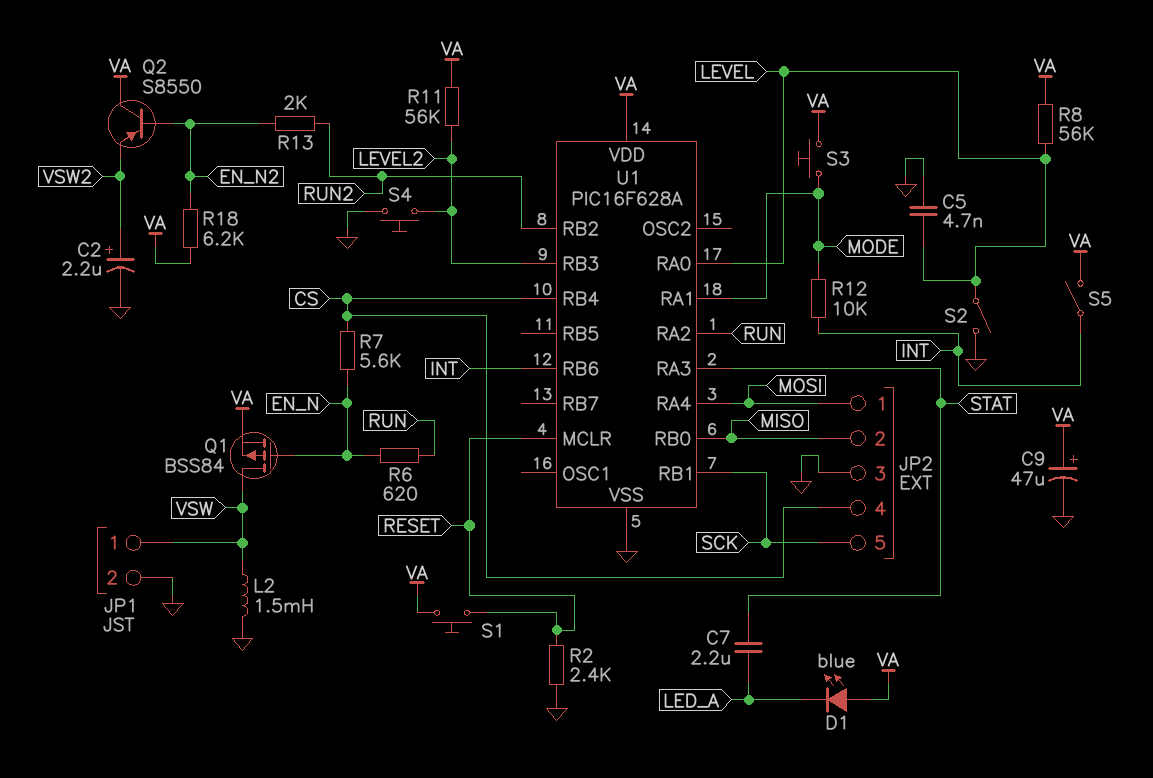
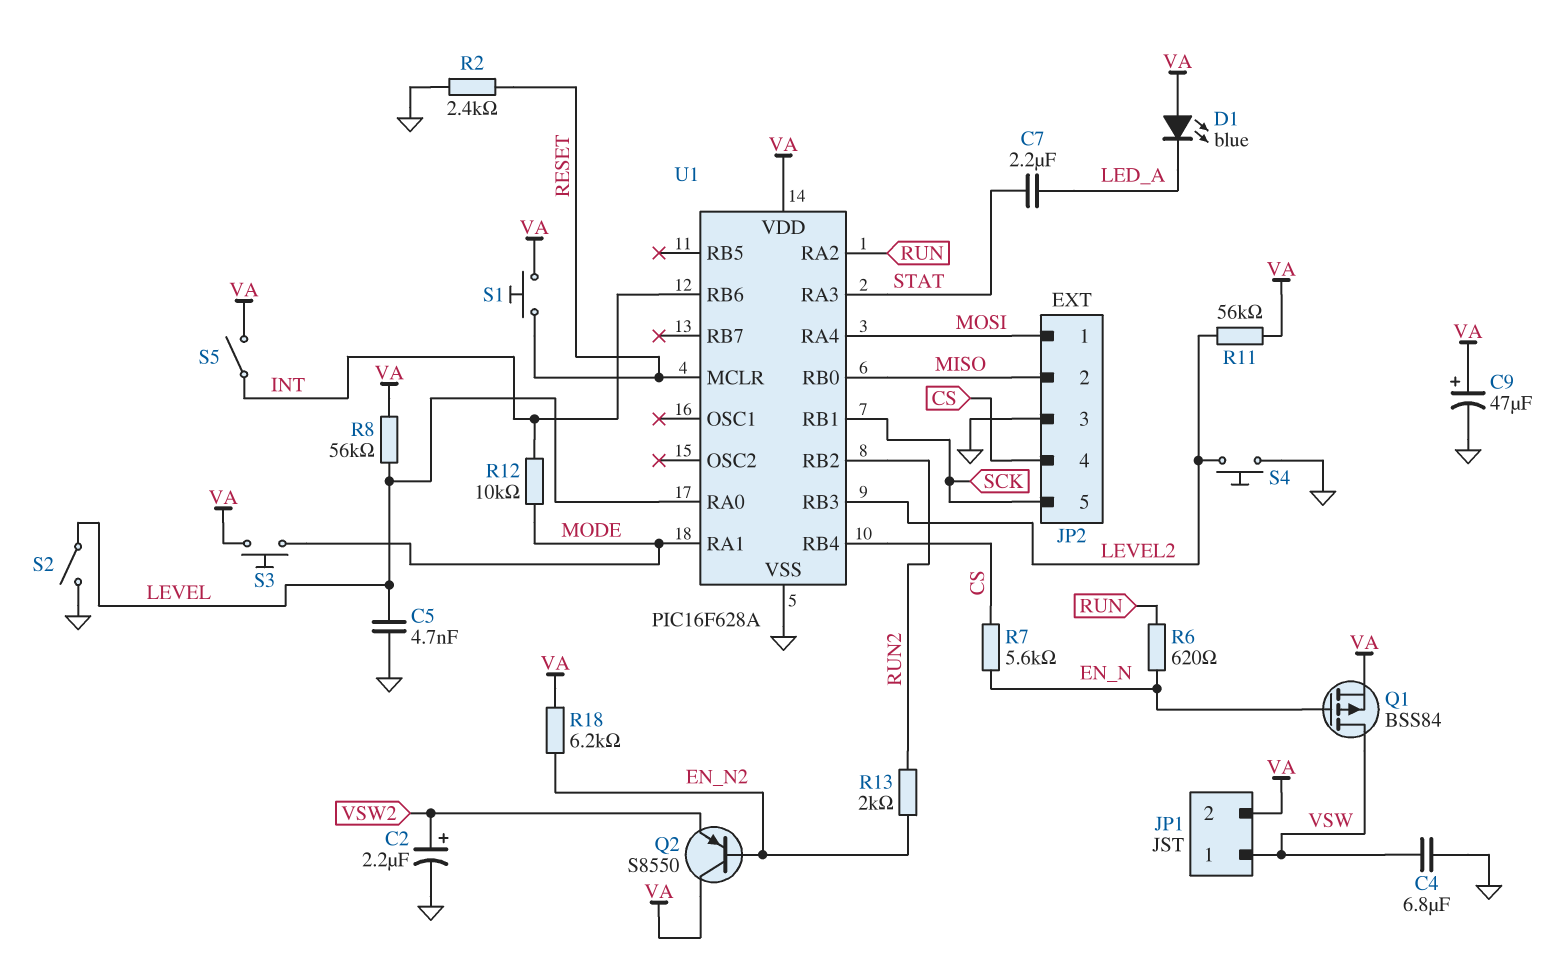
C4: none -> 6.8uF (GND, VSW)
JP1 pin 2: GND -> VA
L2: 1.5mH (GND, VSW) -> none

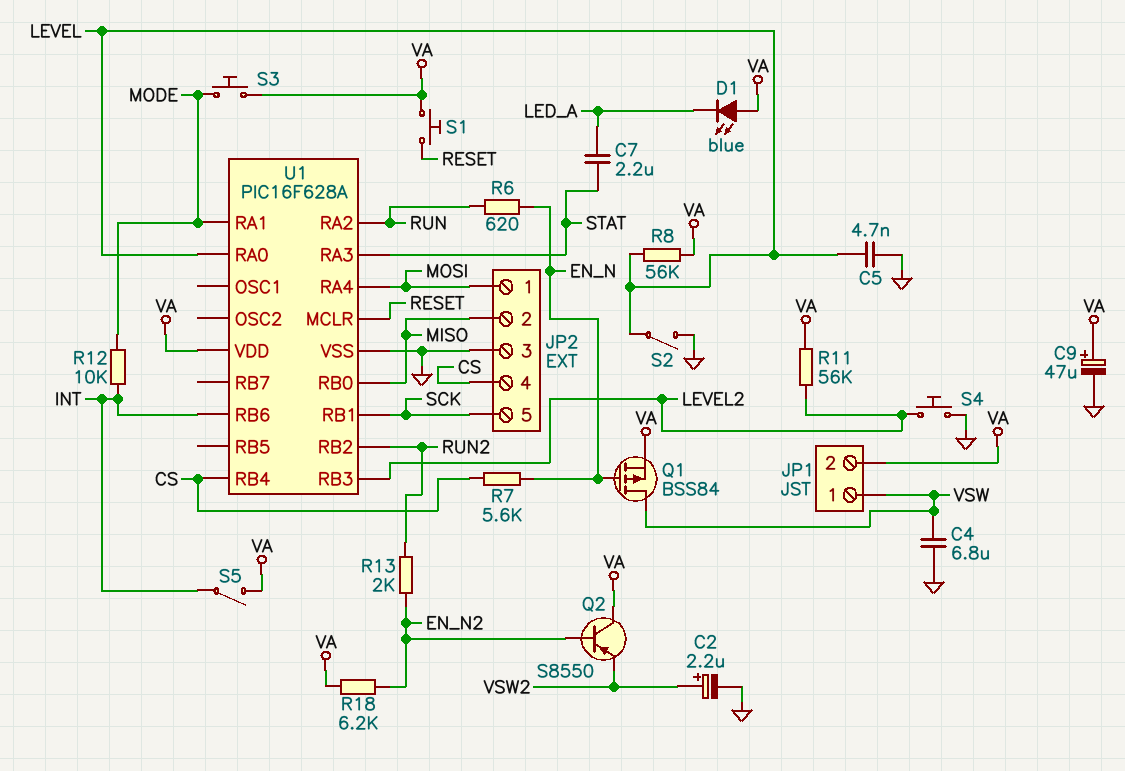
R2: 2.4k (GND, RESET) -> none

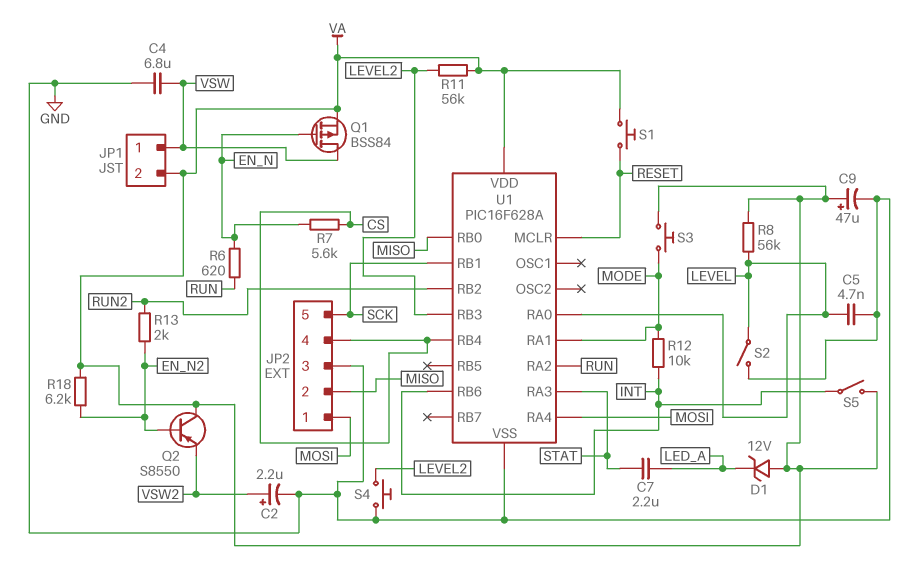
D1: LED blue (A VA, K LED_A) -> zener 12V (A VA, K LED_A)

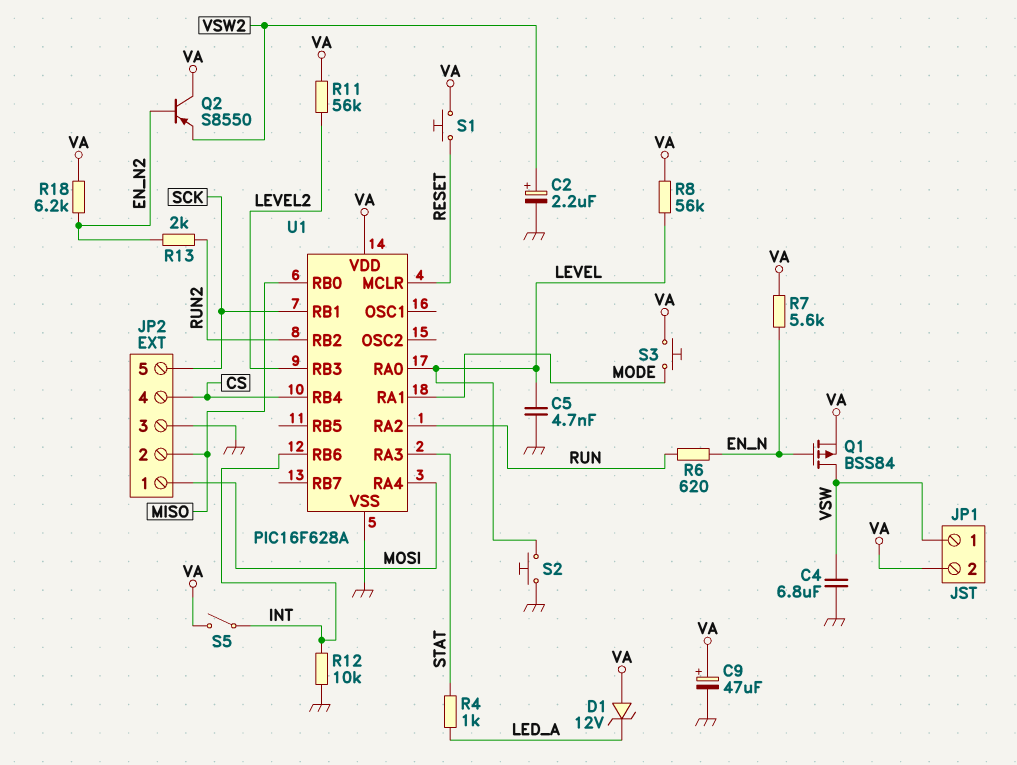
C7: 2.2uF (LED_A, STAT) -> none
R4: none -> 1k (LED_A, STAT)
R7: 5.6k (CS, EN_N) -> 5.6k (EN_N, VA)
R12: 10k (INT, MODE) -> 10k (GND, INT)
S2: switch (GND, LEVEL) -> button (GND, LEVEL)
S4: button (GND, LEVEL2) -> none

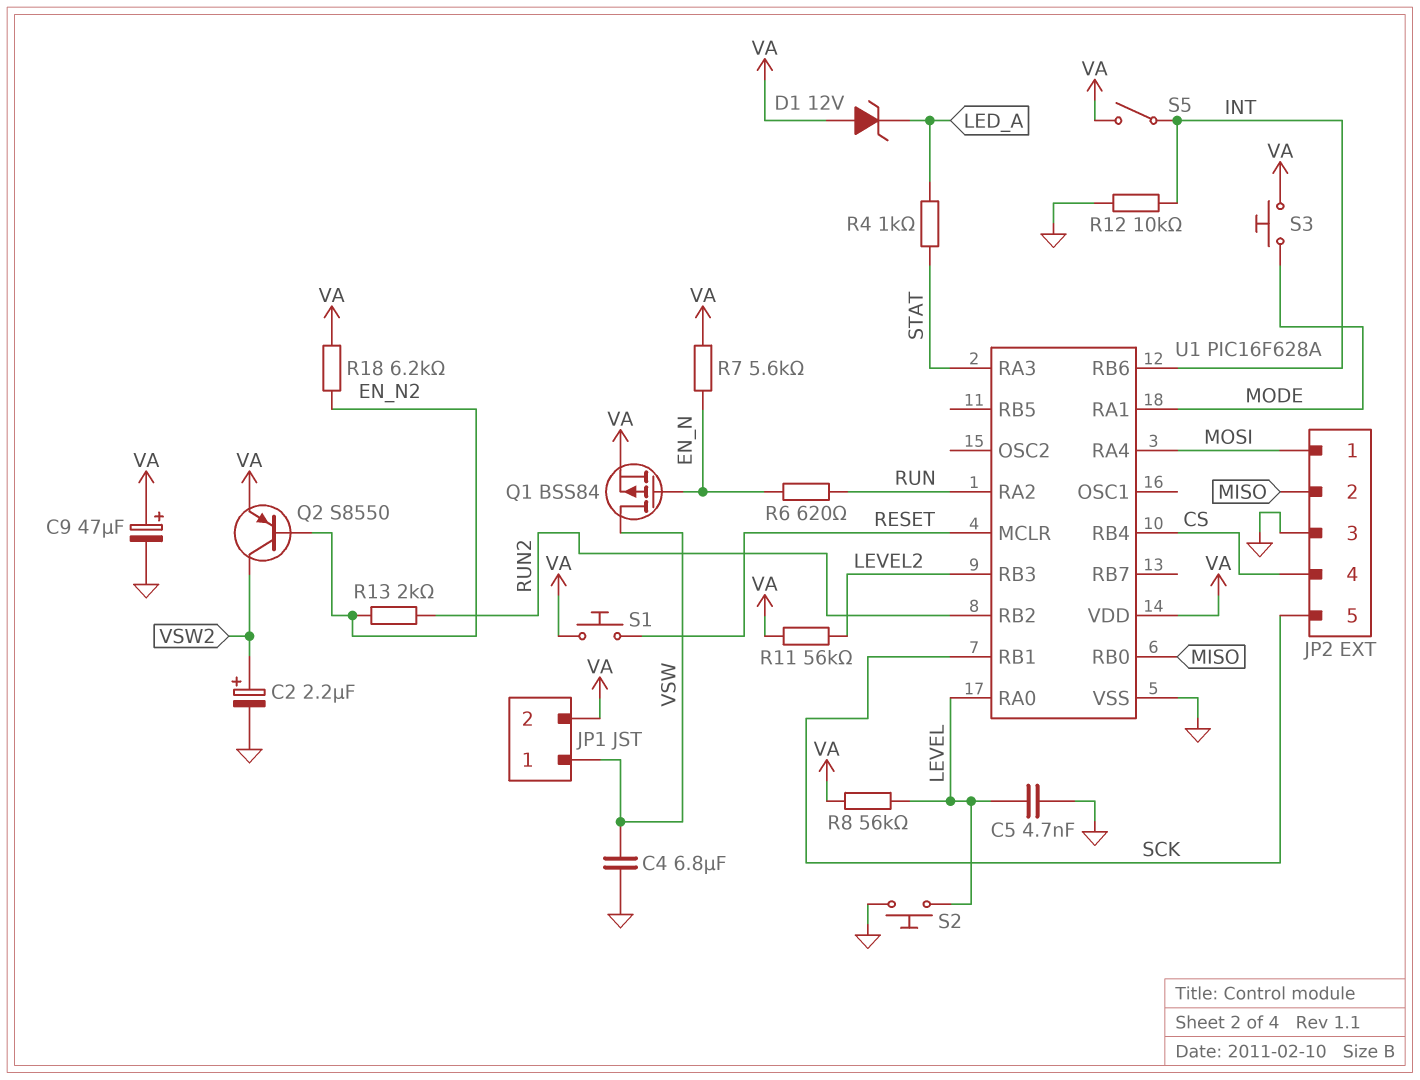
Q2: PNP S8550 (B EN_N2, C VA, E VSW2) -> PNP S8550 (B EN_N2, C VSW2, E VA)

